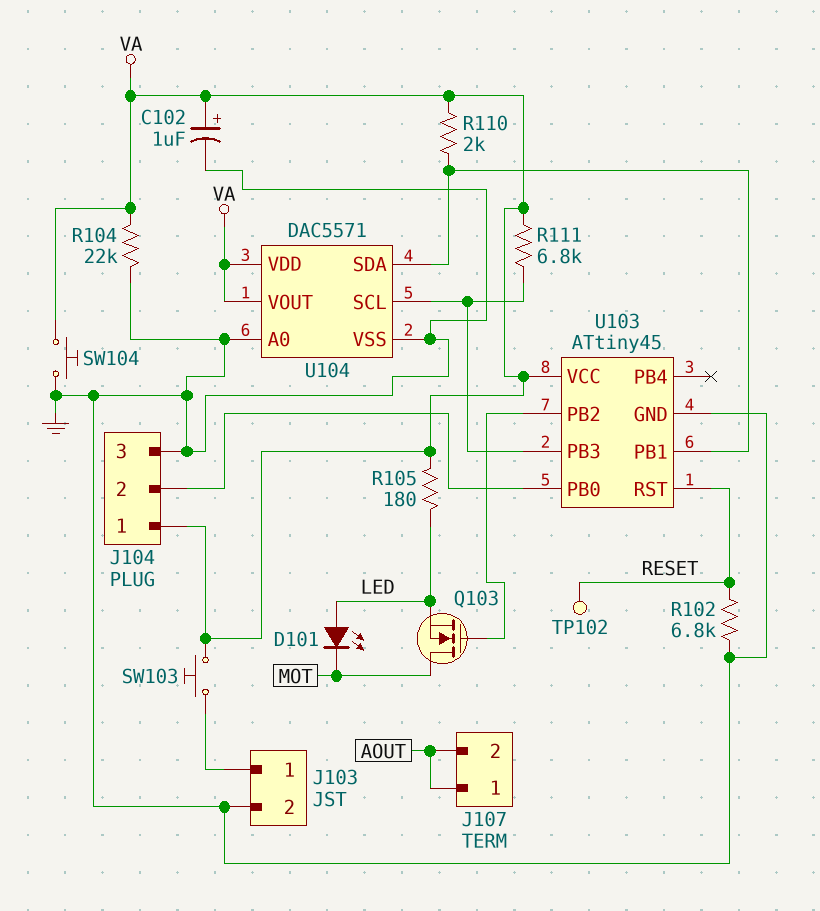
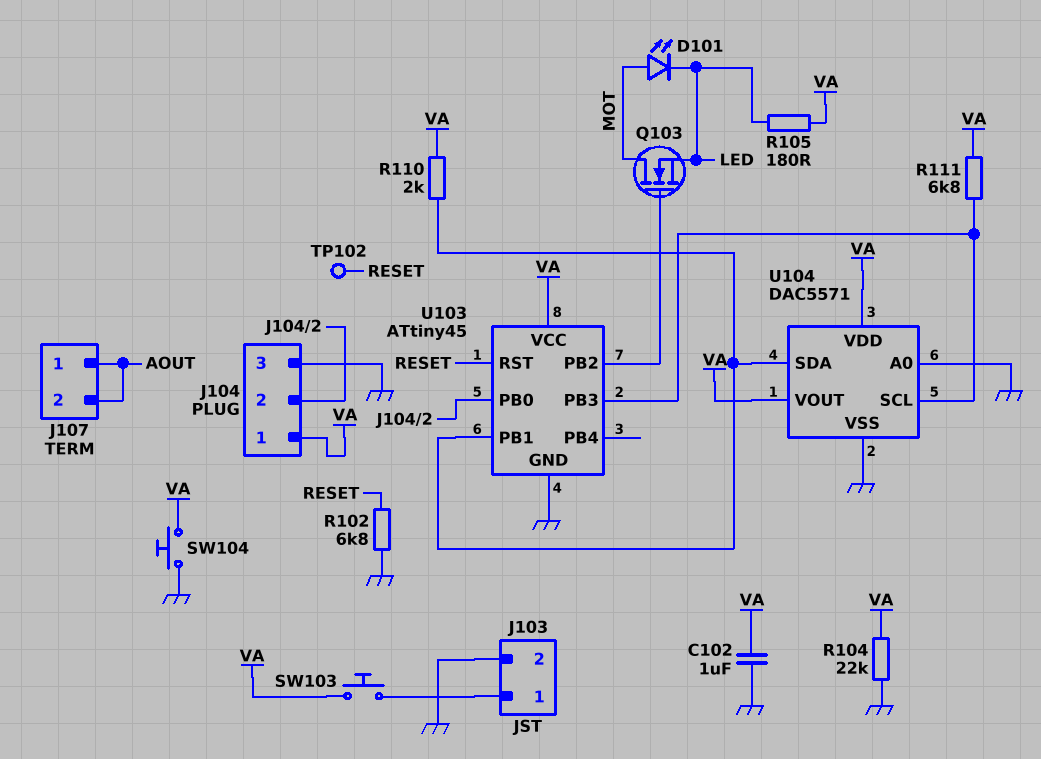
C102: 1uF (plus VA, minus GND) -> 1uF (GND, VA)
D101: LED (A LED, K MOT) -> LED (A MOT, K LED)

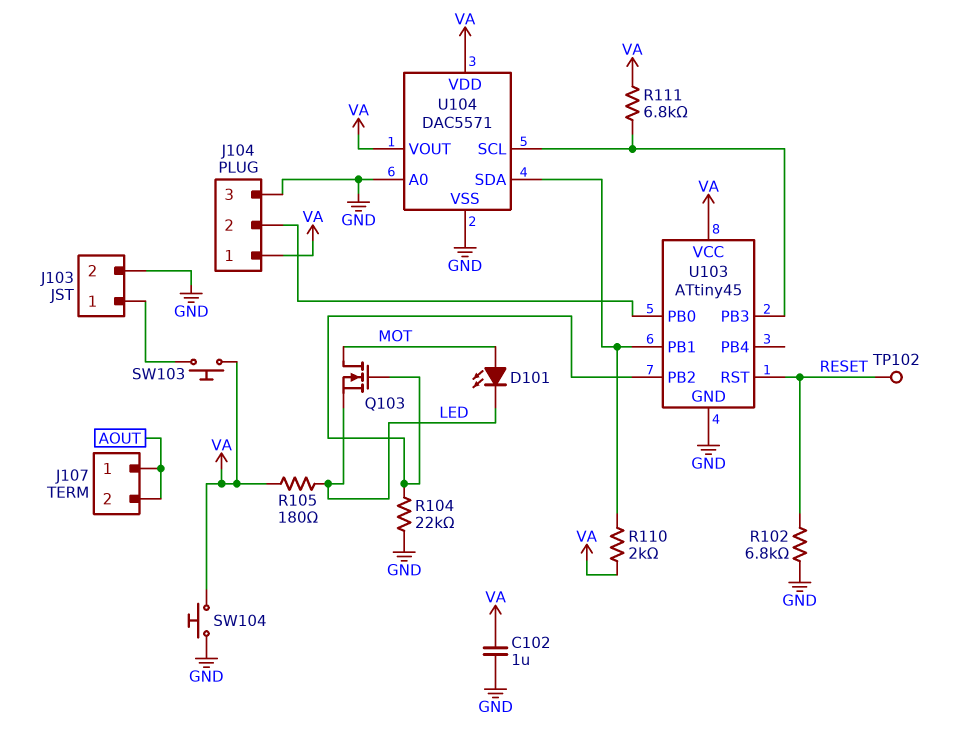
R104: 22k (GND, VA) -> 22k (GND, U103/PB2)

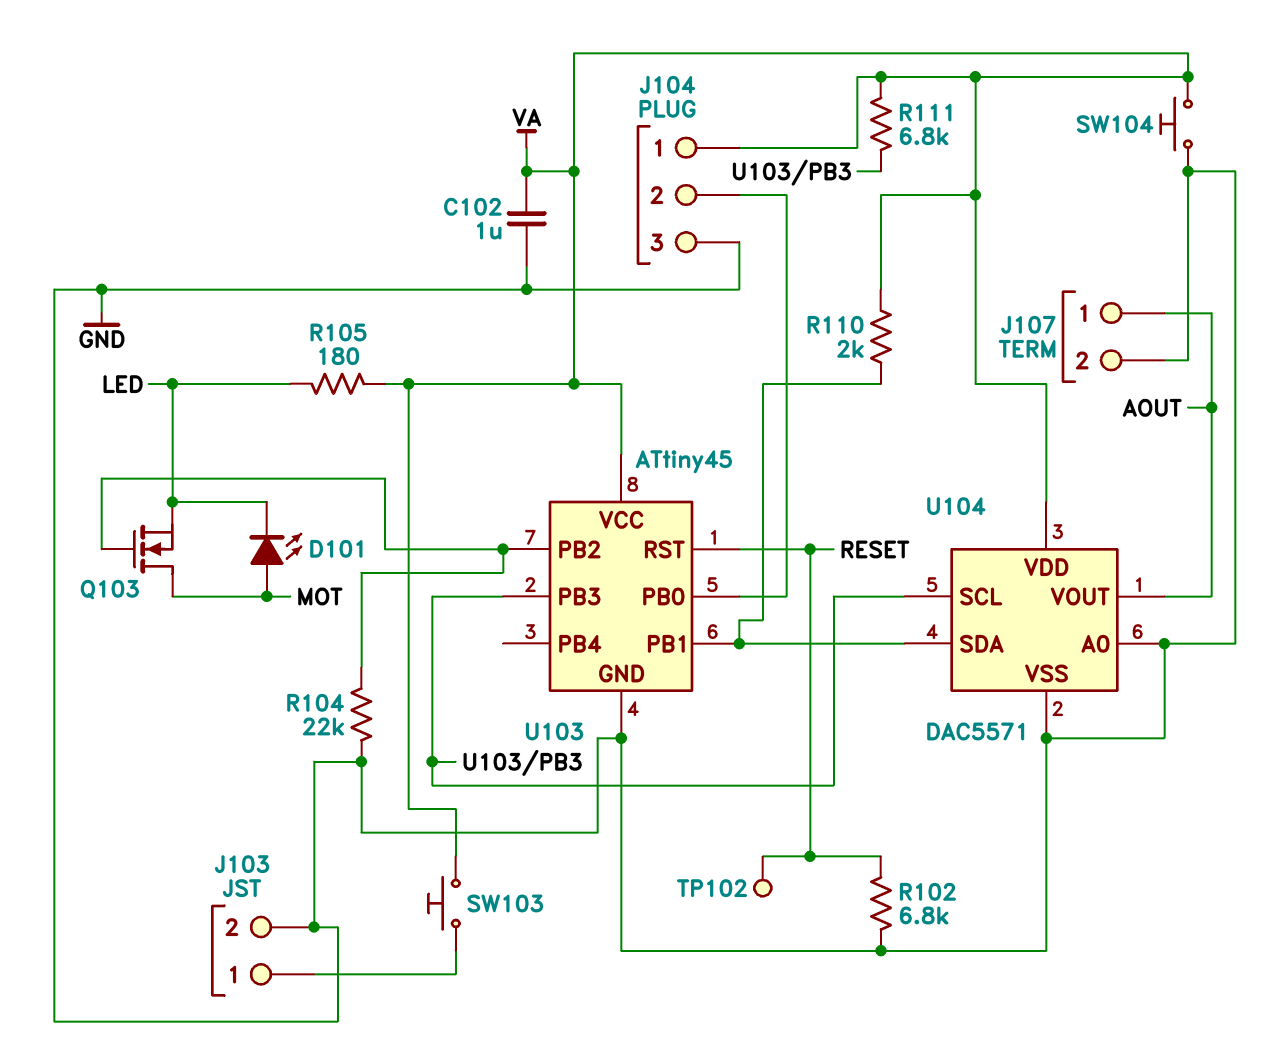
J107 pin 2: AOUT -> GND
U104 pin VOUT: VA -> AOUT

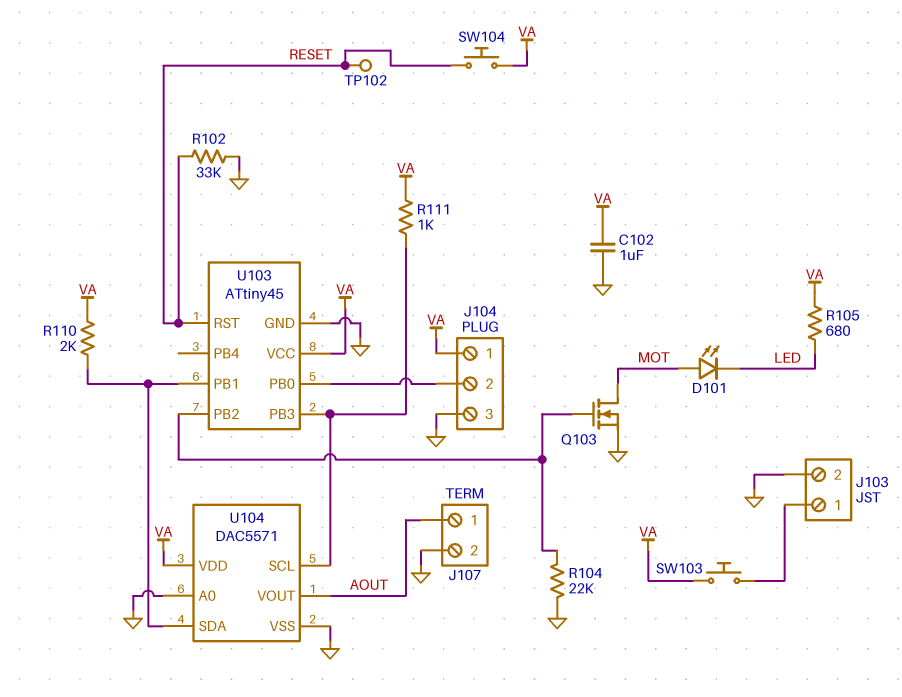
Q103: NMOS (G U103/PB2, D MOT, S LED) -> NMOS (G U103/PB2, D MOT, S GND)
R102: 6.8k (GND, RESET) -> 33k (GND, RESET)
R105: 180 (LED, VA) -> 680 (LED, VA)
R111: 6.8k (U103/PB3, VA) -> 1k (U103/PB3, VA)
SW104: button (GND, VA) -> button (RESET, VA)

